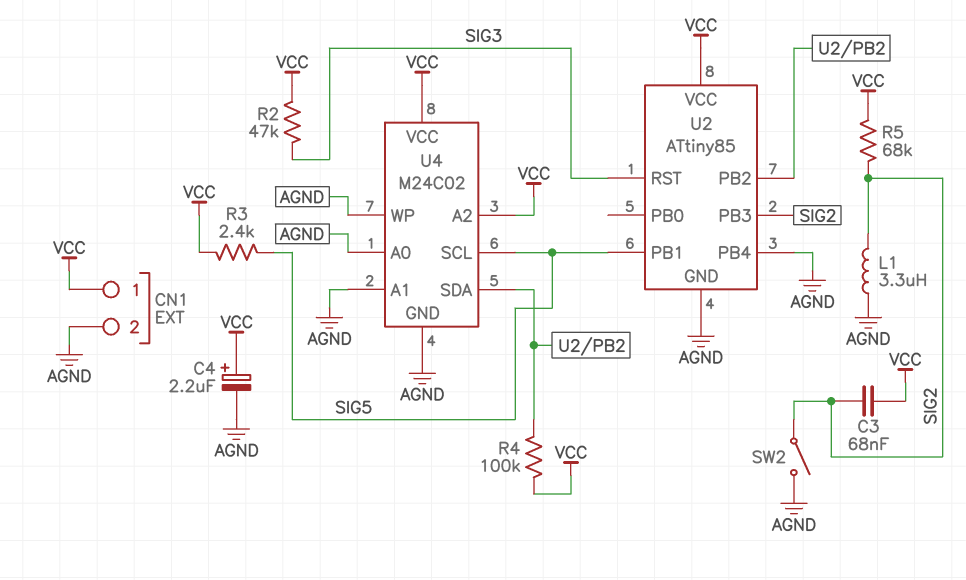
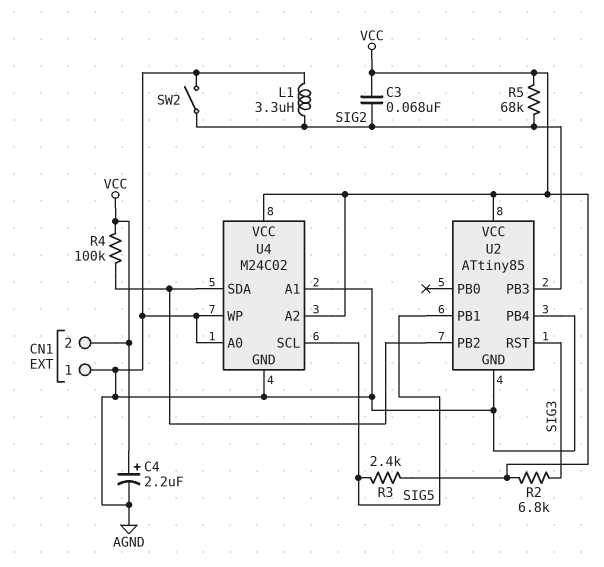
CN1 pin 1: VCC -> AGND
CN1 pin 2: AGND -> VCC
R2: 47k (SIG3, VCC) -> 6.8k (SIG3, VCC)

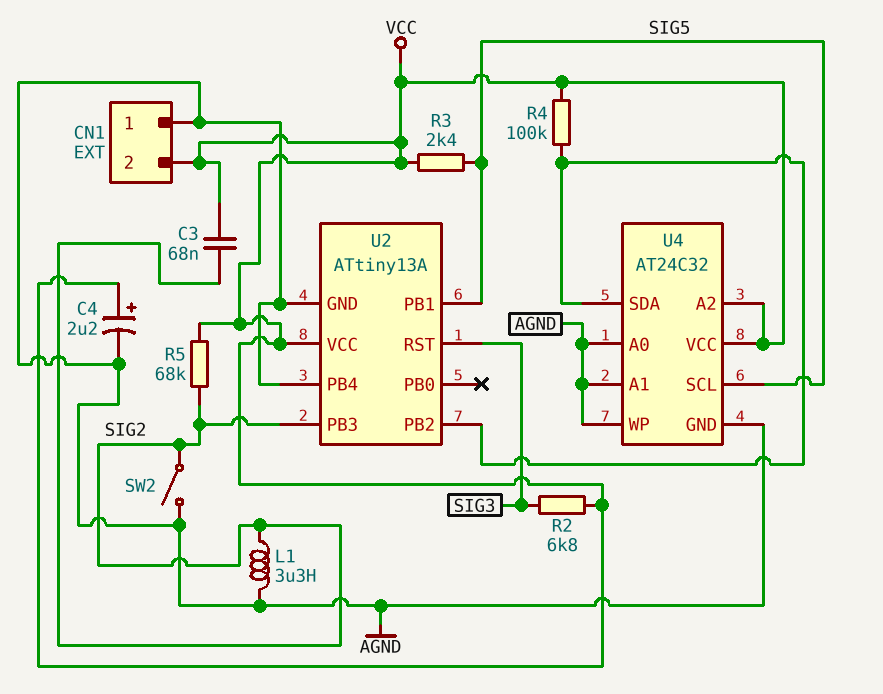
U2: ATtiny85 -> ATtiny13A
U4: M24C02 -> AT24C32

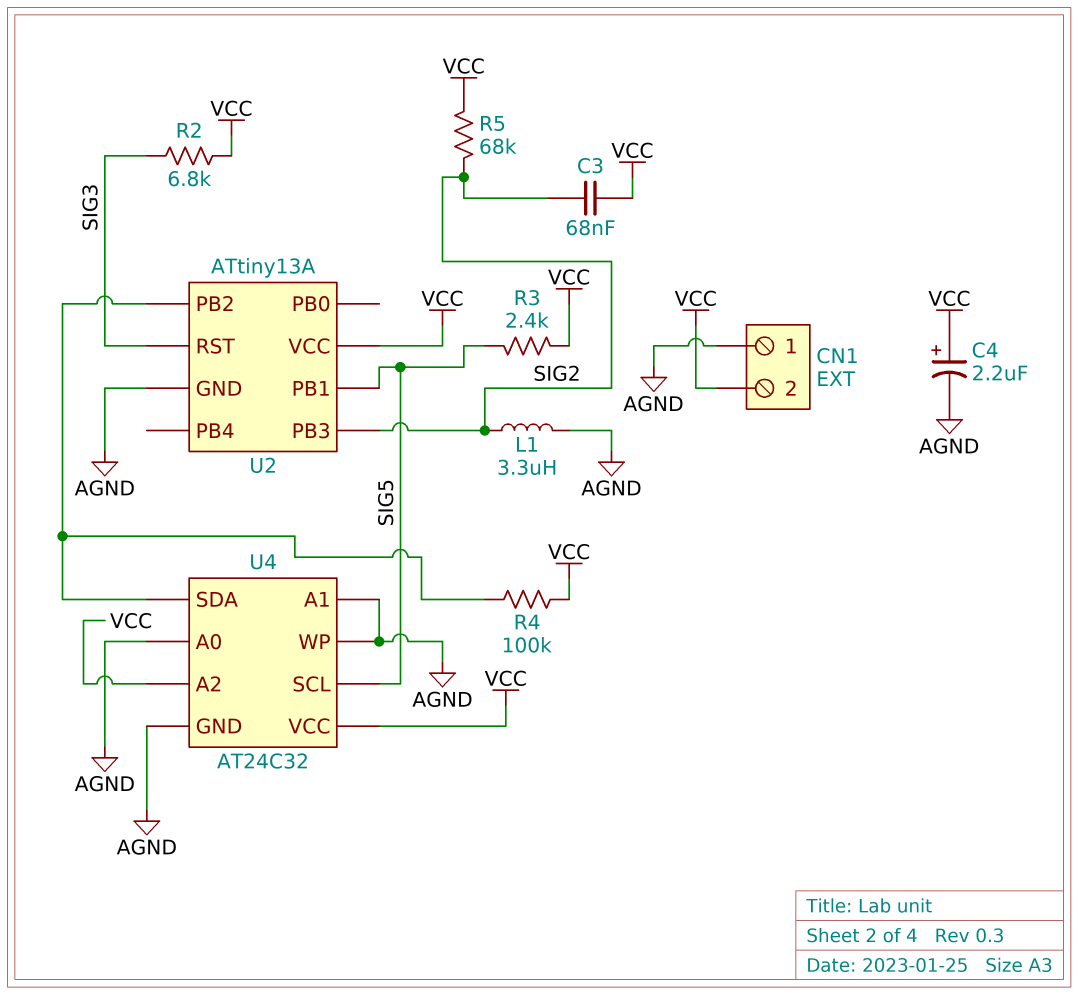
SW2: switch (AGND, SIG2) -> none
U2 pin PB4: AGND -> none

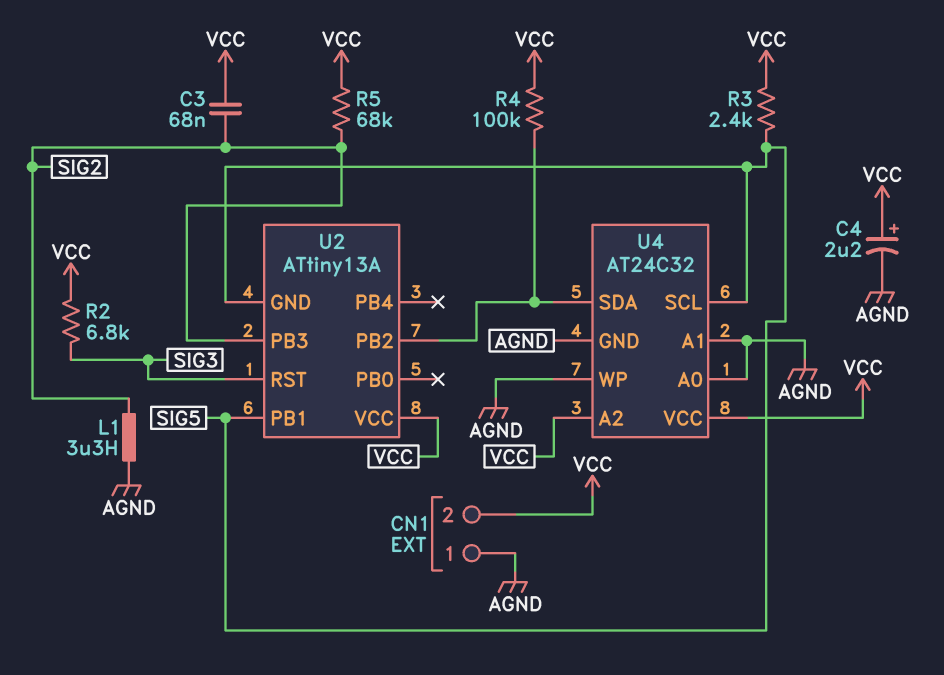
U2 pin GND: AGND -> SIG5

